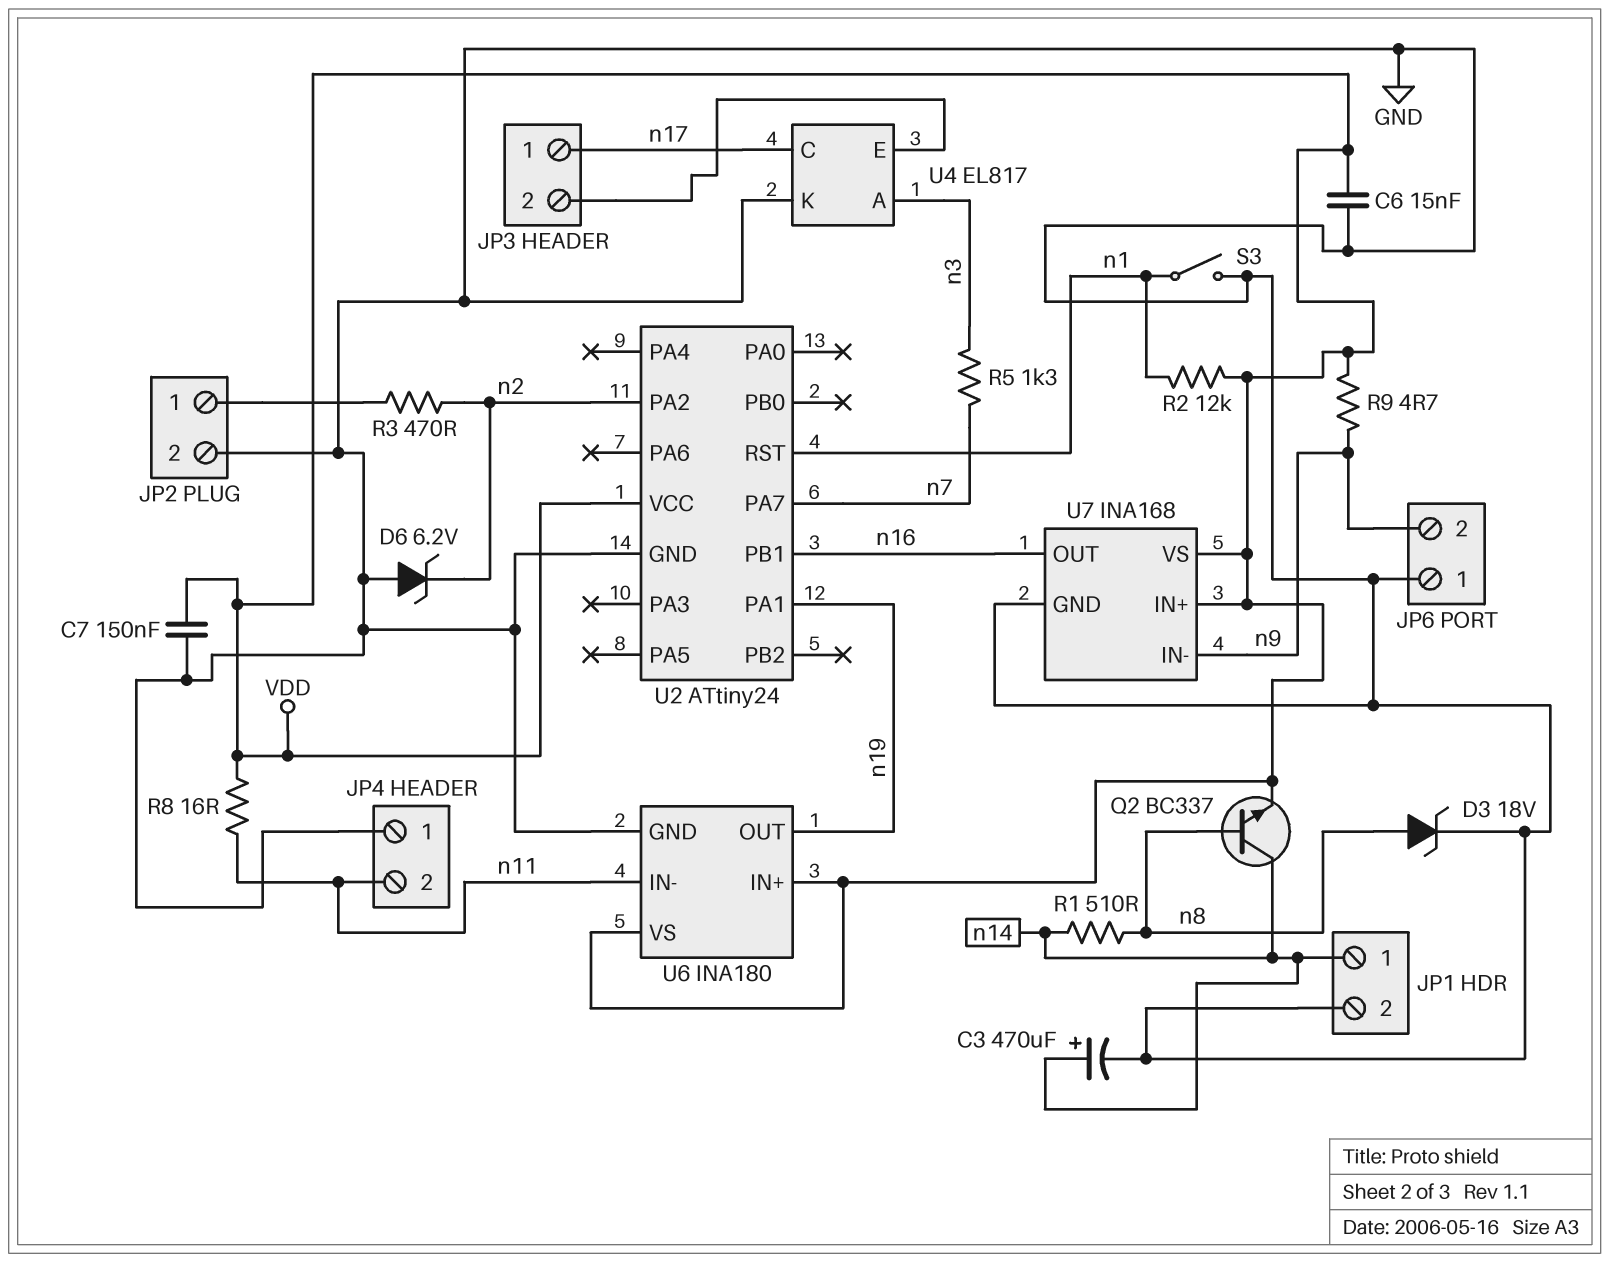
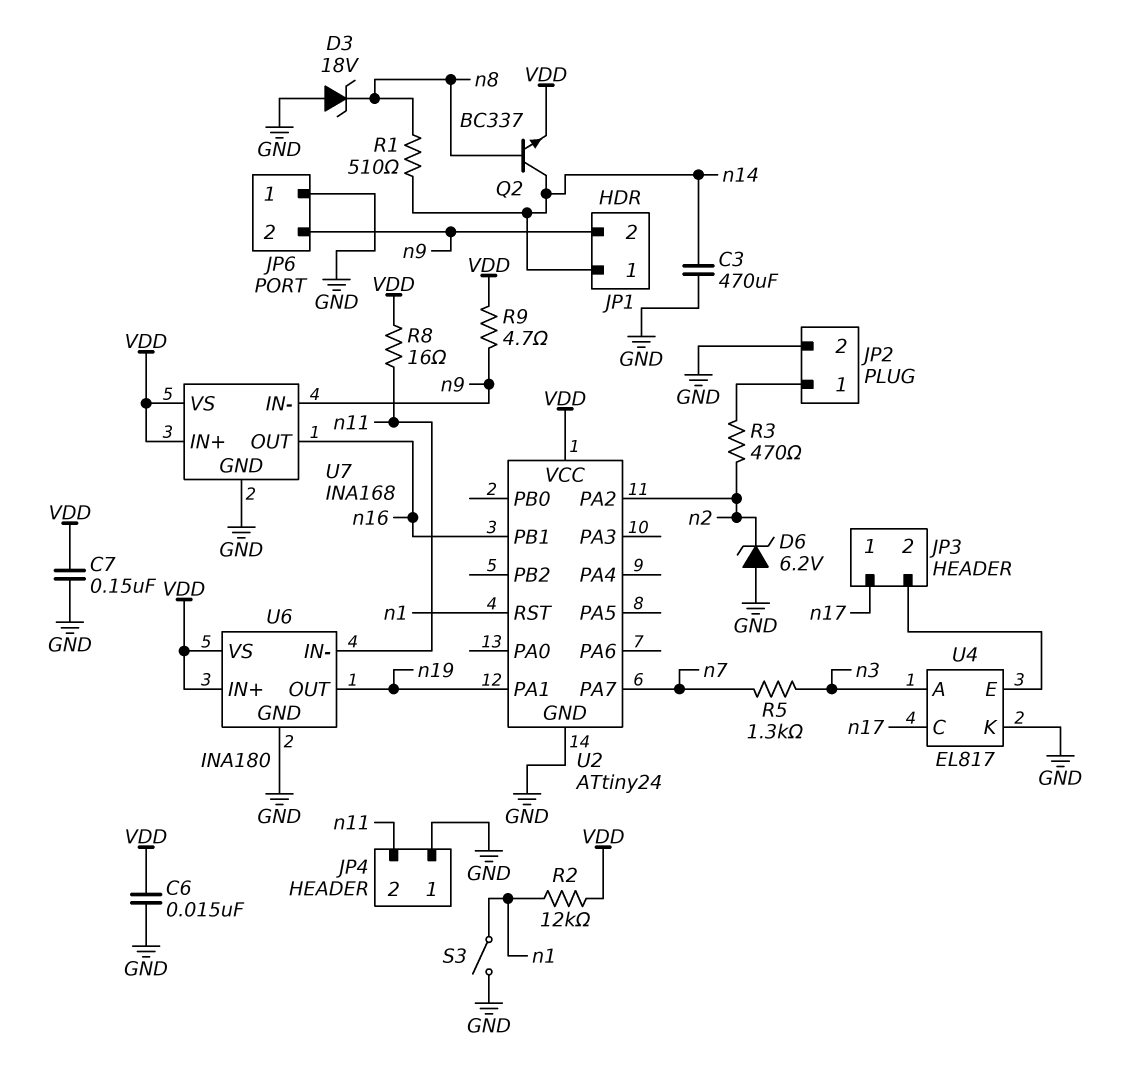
C3: 470uF (plus n14, minus GND) -> 470uF (GND, n14)
D3: zener 18V (A n8, K GND) -> zener 18V (A GND, K n8)
JP1 pin 2: GND -> n9

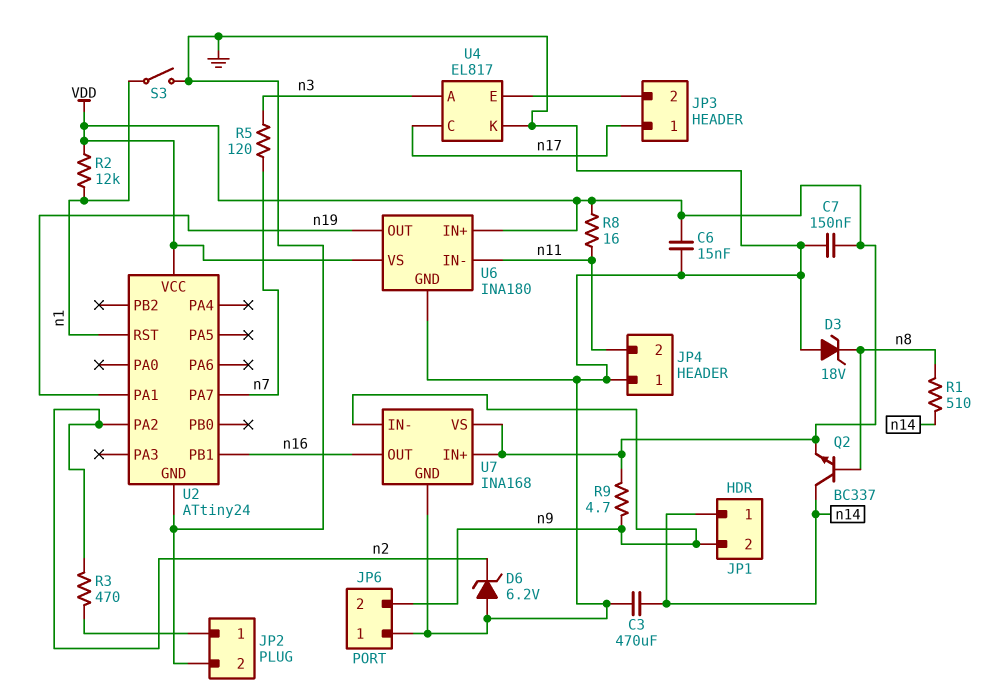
R5: 1.3k (n3, n7) -> 120 (n3, n7)

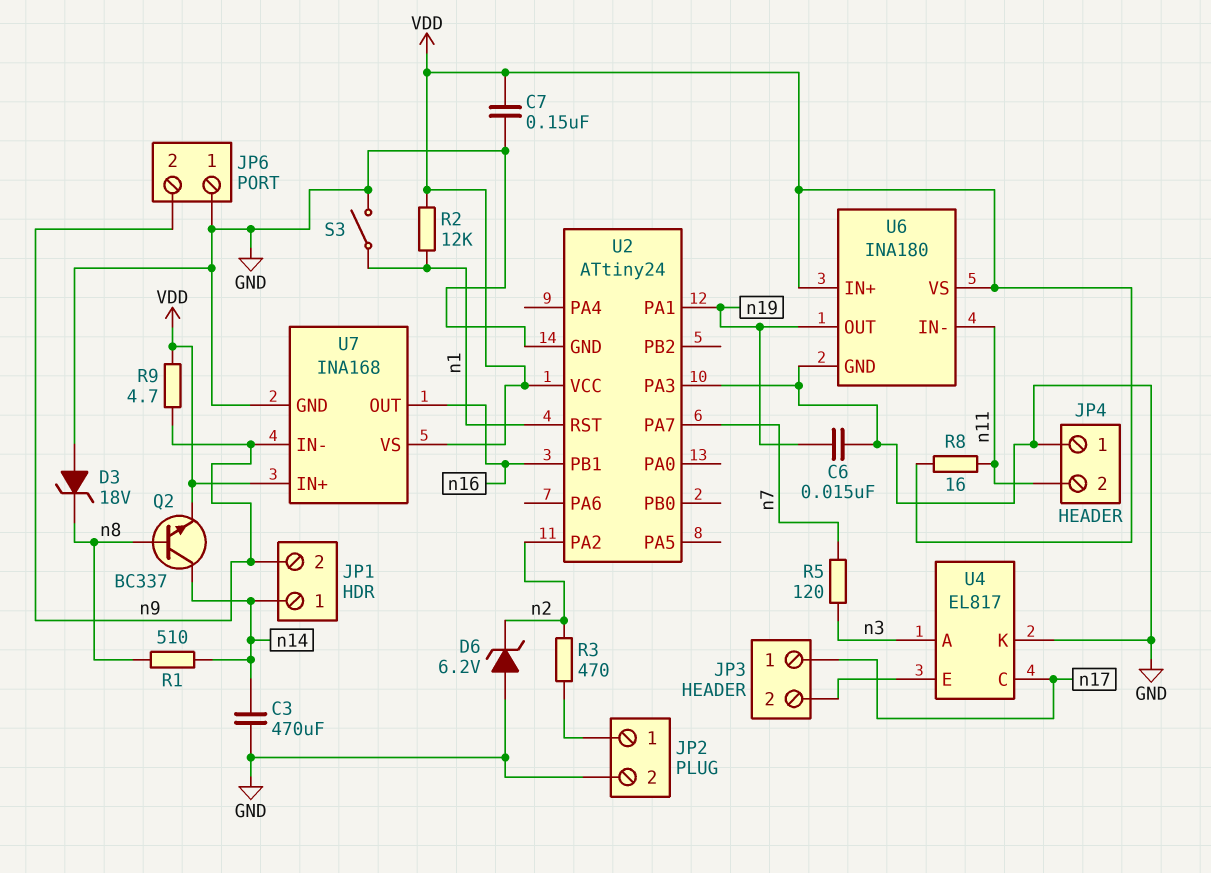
C6: 15nF (GND, VDD) -> 15nF (GND, n19)
U2 pin PA3: none -> GND

